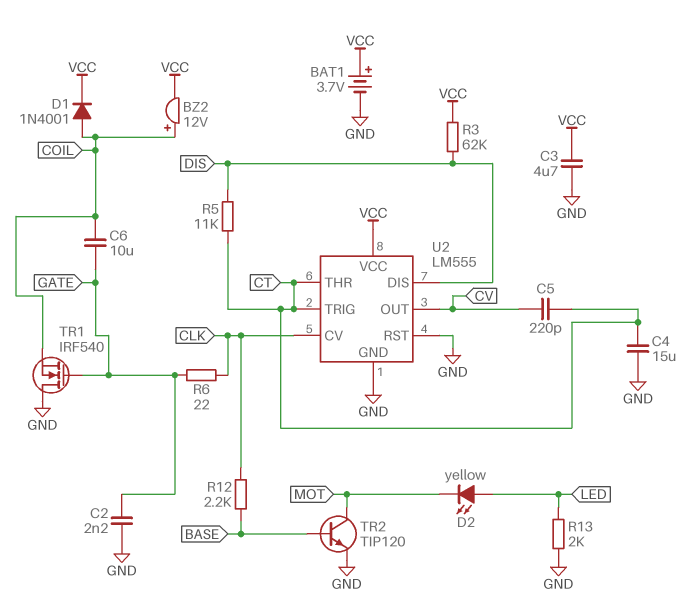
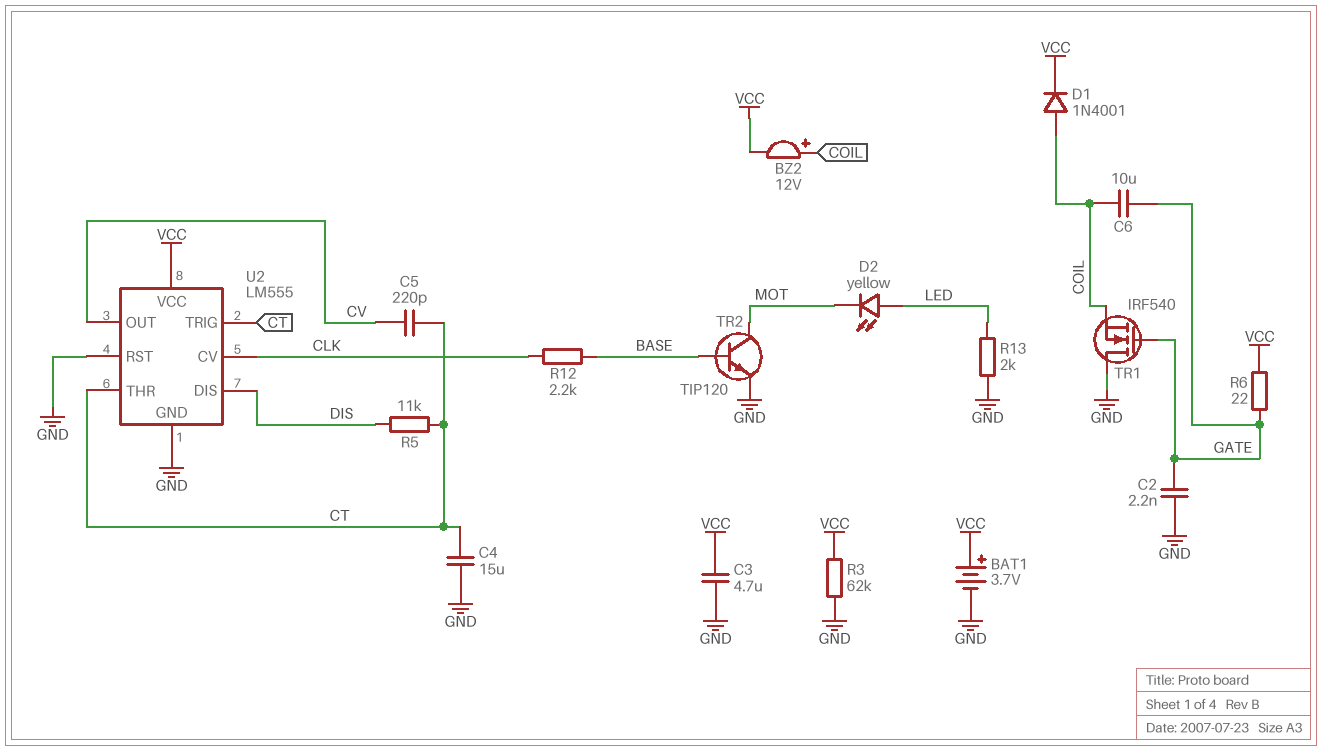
R3: 62k (DIS, VCC) -> 62k (GND, VCC)
R6: 22 (CLK, GATE) -> 22 (GATE, VCC)

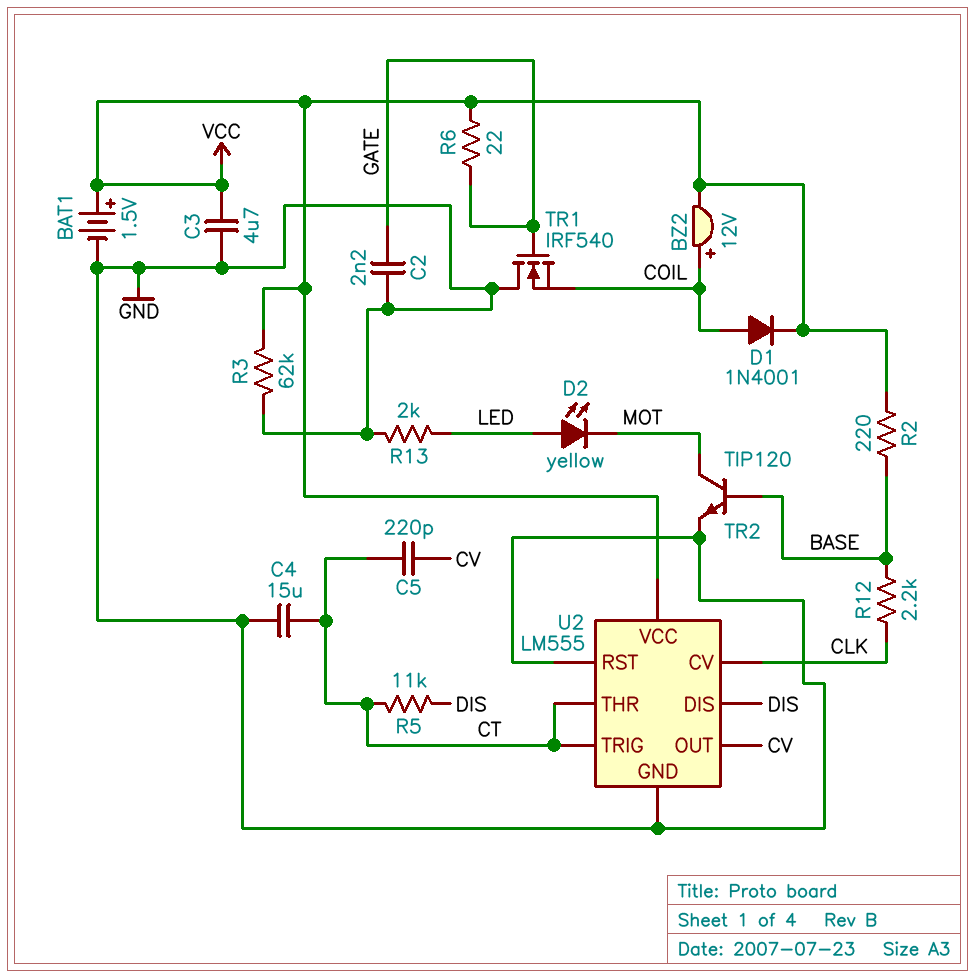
BAT1: 3.7V (plus VCC, minus GND) -> 1.5V (plus VCC, minus GND)
C6: 10uF (COIL, GATE) -> none
R2: none -> 220 (BASE, VCC)

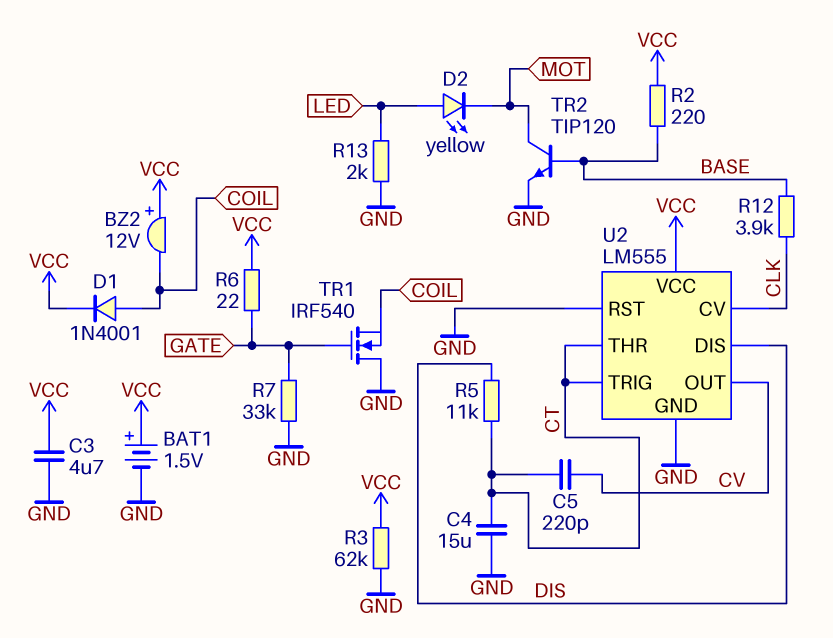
BZ2: buzzer 12V (plus COIL, minus VCC) -> buzzer 12V (plus VCC, minus COIL)
C2: 2.2nF (GATE, GND) -> none
R7: none -> 33k (GATE, GND)
R12: 2.2k (BASE, CLK) -> 3.9k (BASE, CLK)

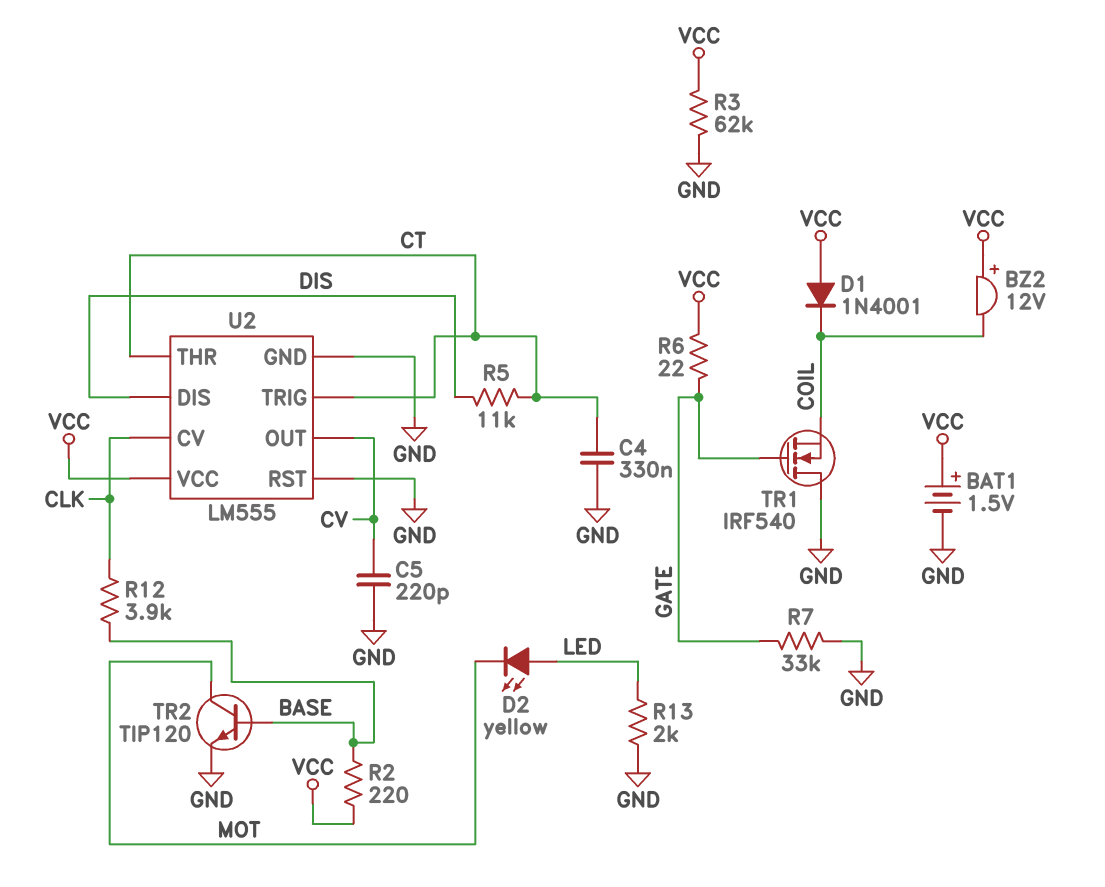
C3: 4.7uF (GND, VCC) -> none
C4: 15uF (CT, GND) -> 330nF (CT, GND)
C5: 220pF (CT, CV) -> 220pF (CV, GND)
D1: diode 1N4001 (A COIL, K VCC) -> diode 1N4001 (A VCC, K COIL)

